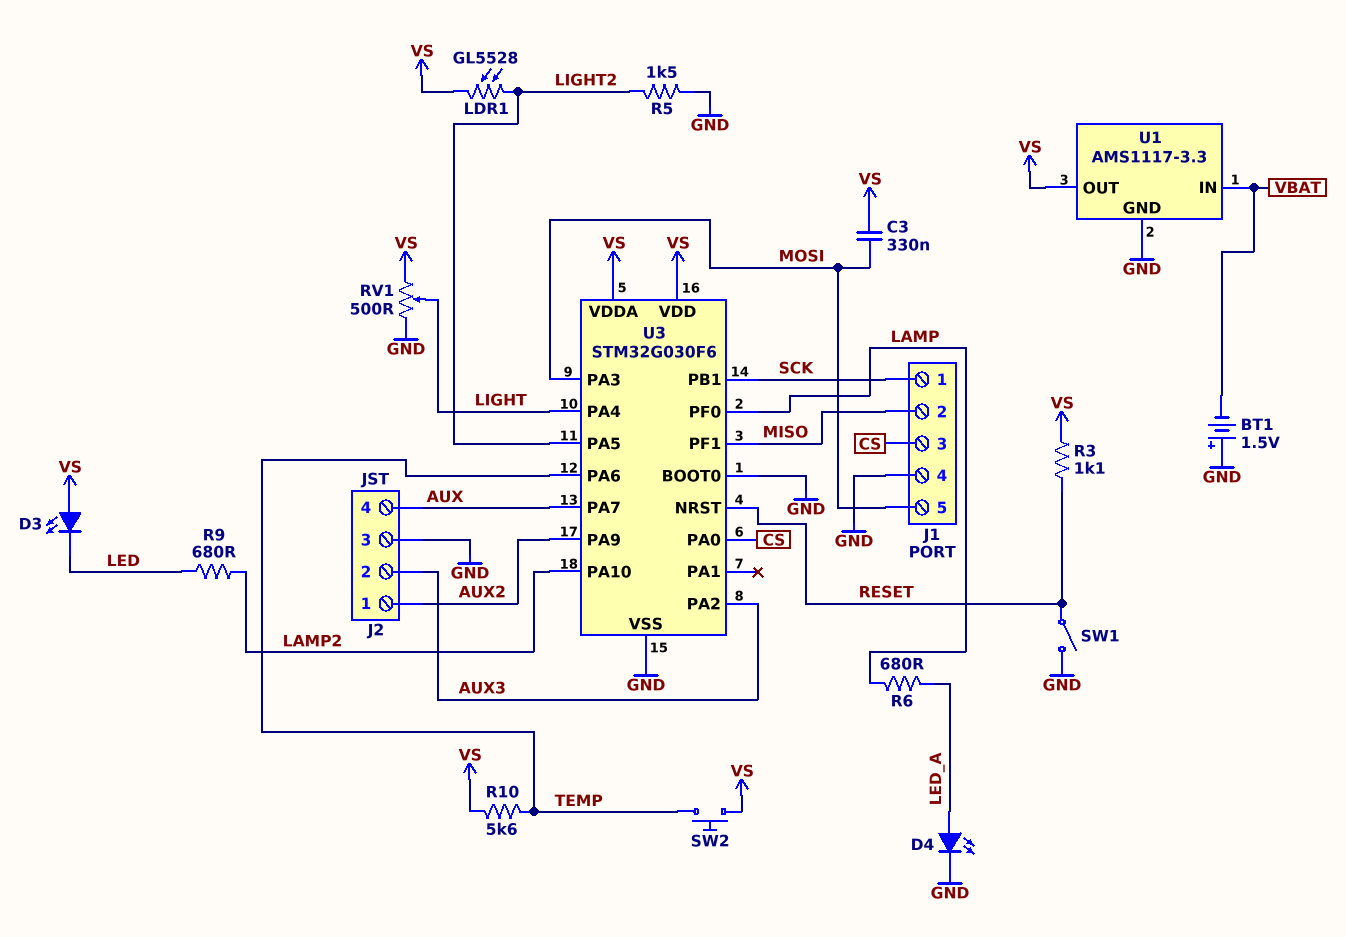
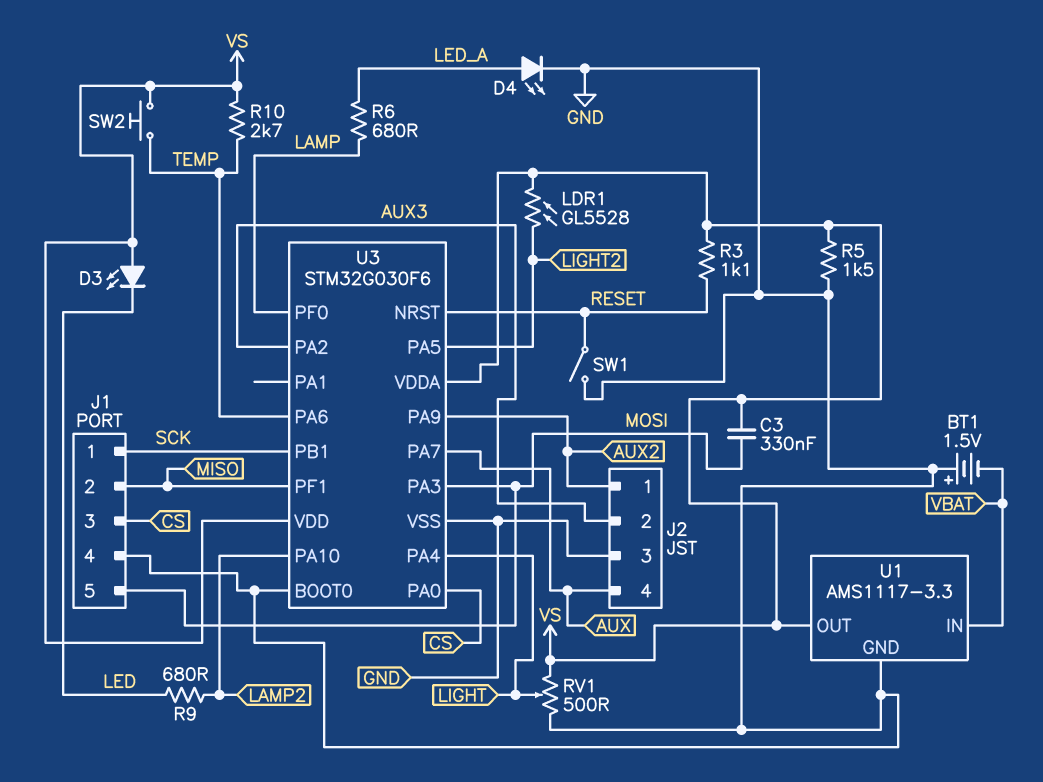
R5: 1.5k (GND, LIGHT2) -> 1.5k (GND, VS)
R10: 5.6k (TEMP, VS) -> 2.7k (TEMP, VS)

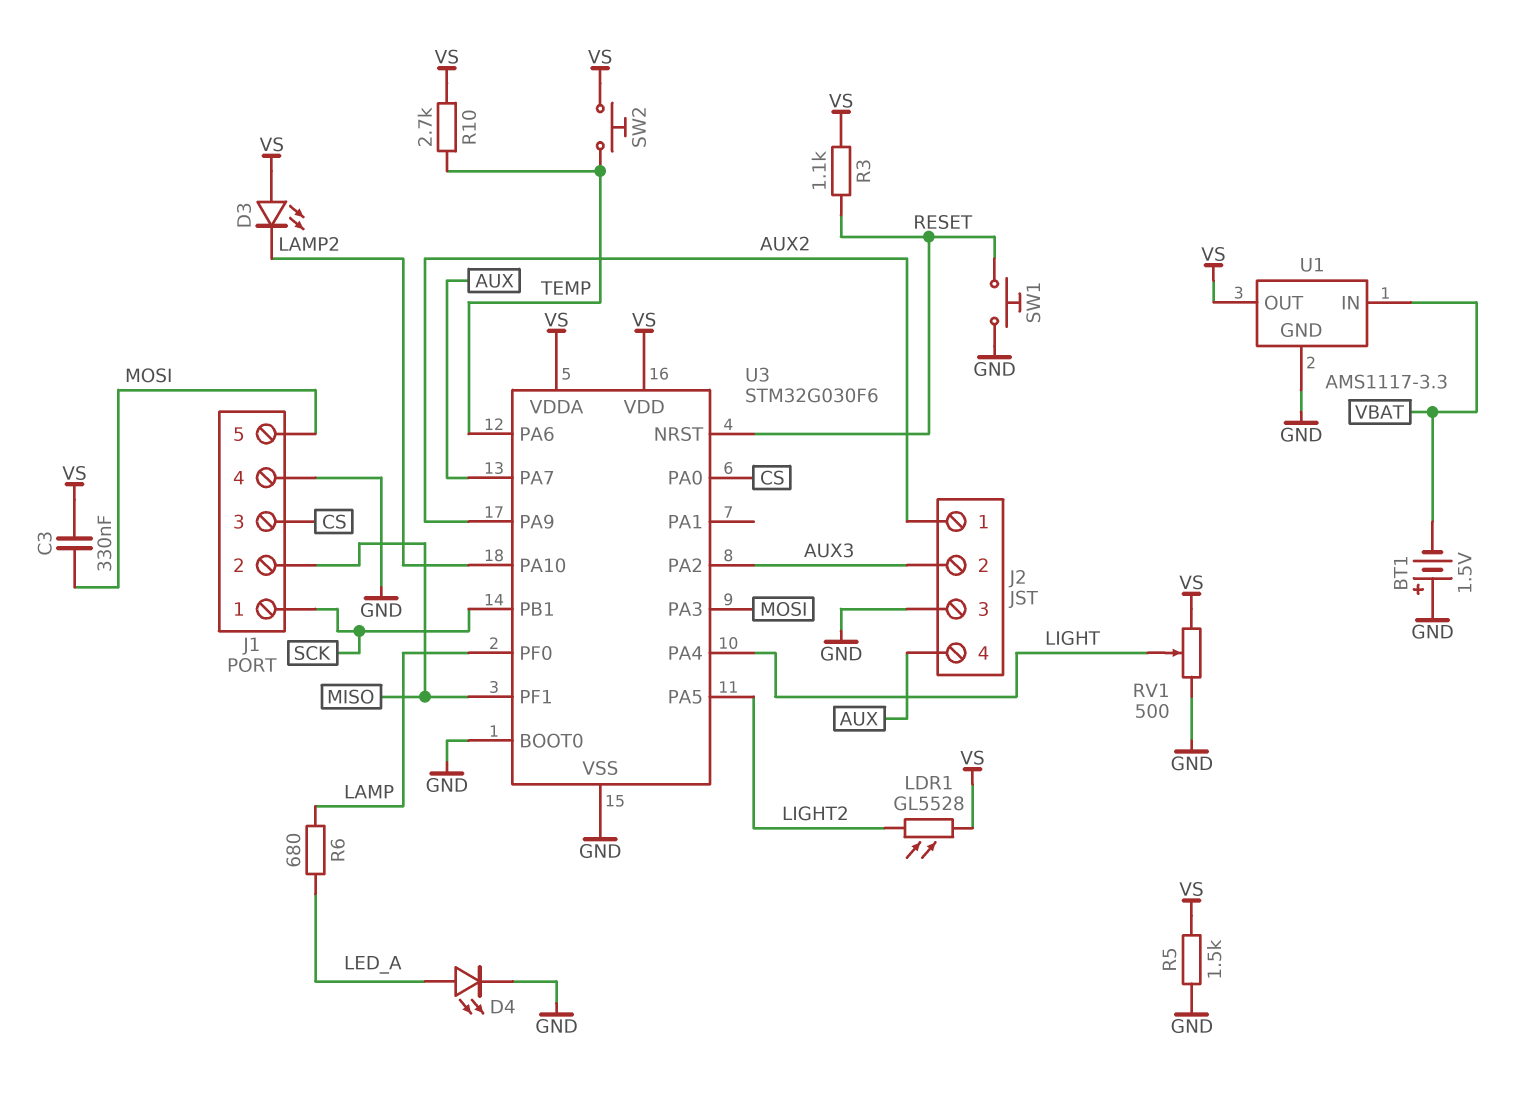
D3: LED (A VS, K LED) -> LED (A VS, K LAMP2)
R9: 680 (LAMP2, LED) -> none
SW1: switch (GND, RESET) -> button (GND, RESET)

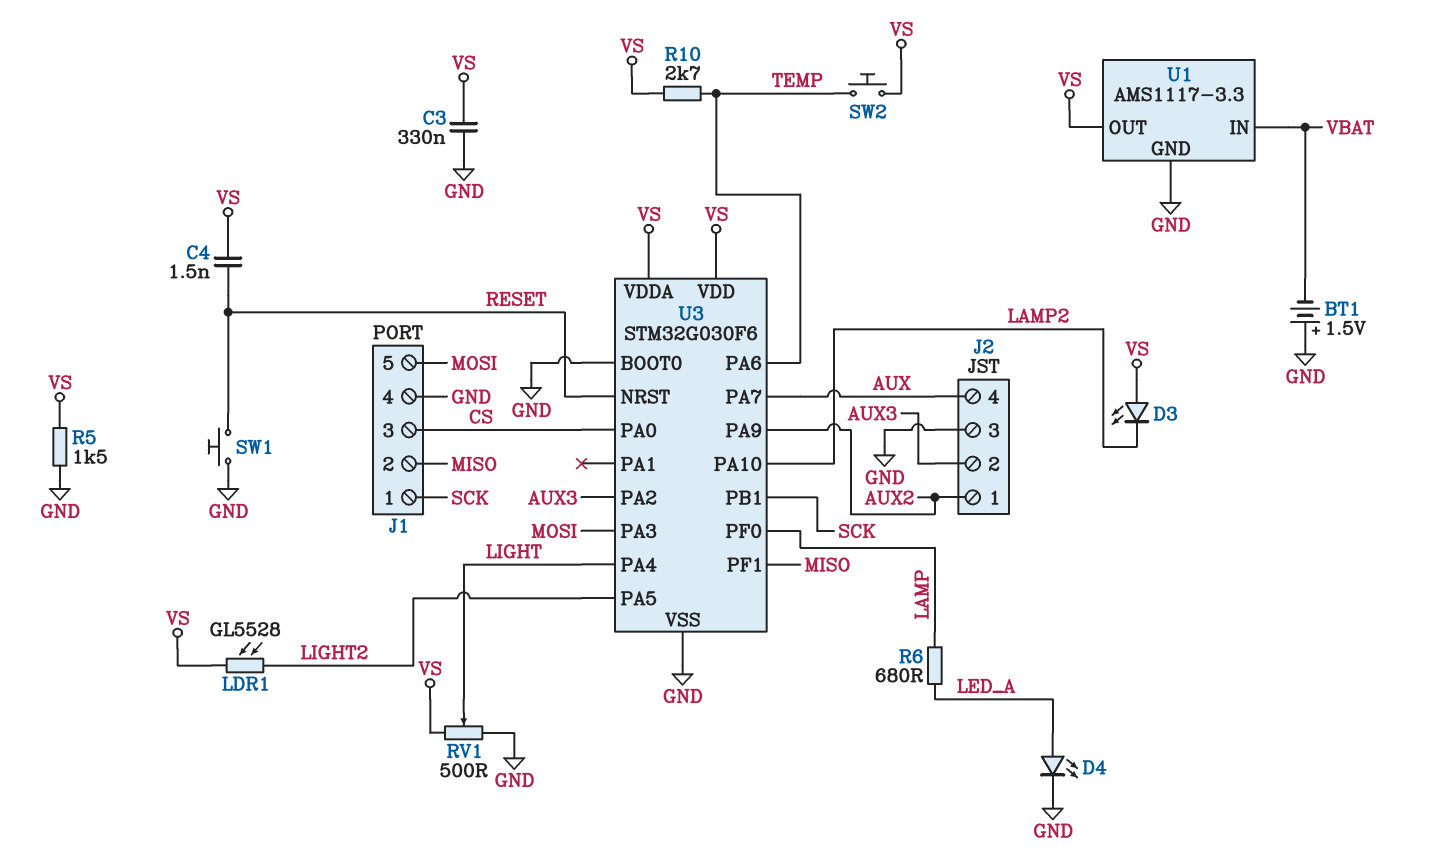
C3: 330nF (MOSI, VS) -> 330nF (GND, VS)
C4: none -> 1.5nF (RESET, VS)
R3: 1.1k (RESET, VS) -> none

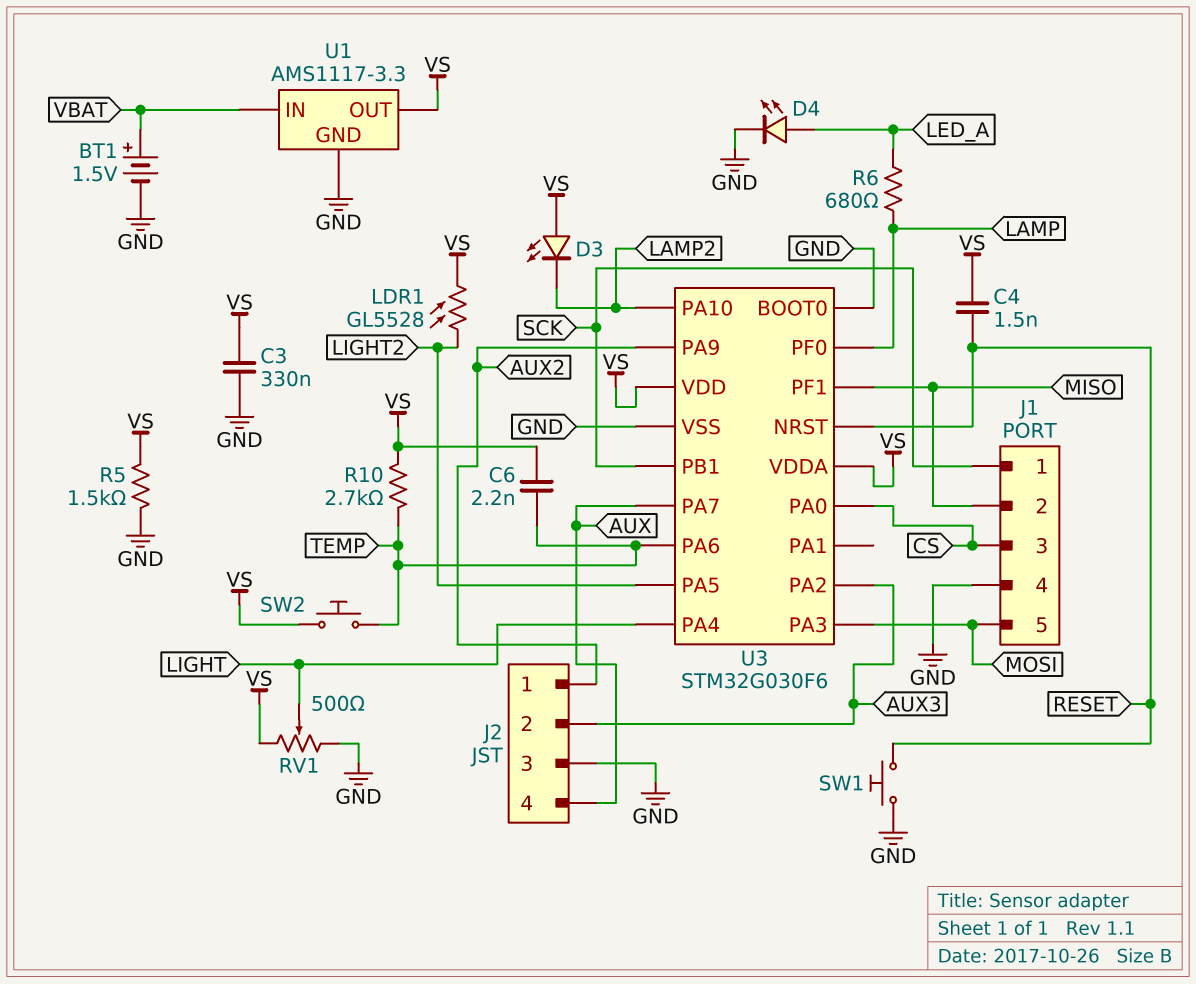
BT1: 1.5V (plus GND, minus VBAT) -> 1.5V (plus VBAT, minus GND)
C6: none -> 2.2nF (TEMP, VS)

